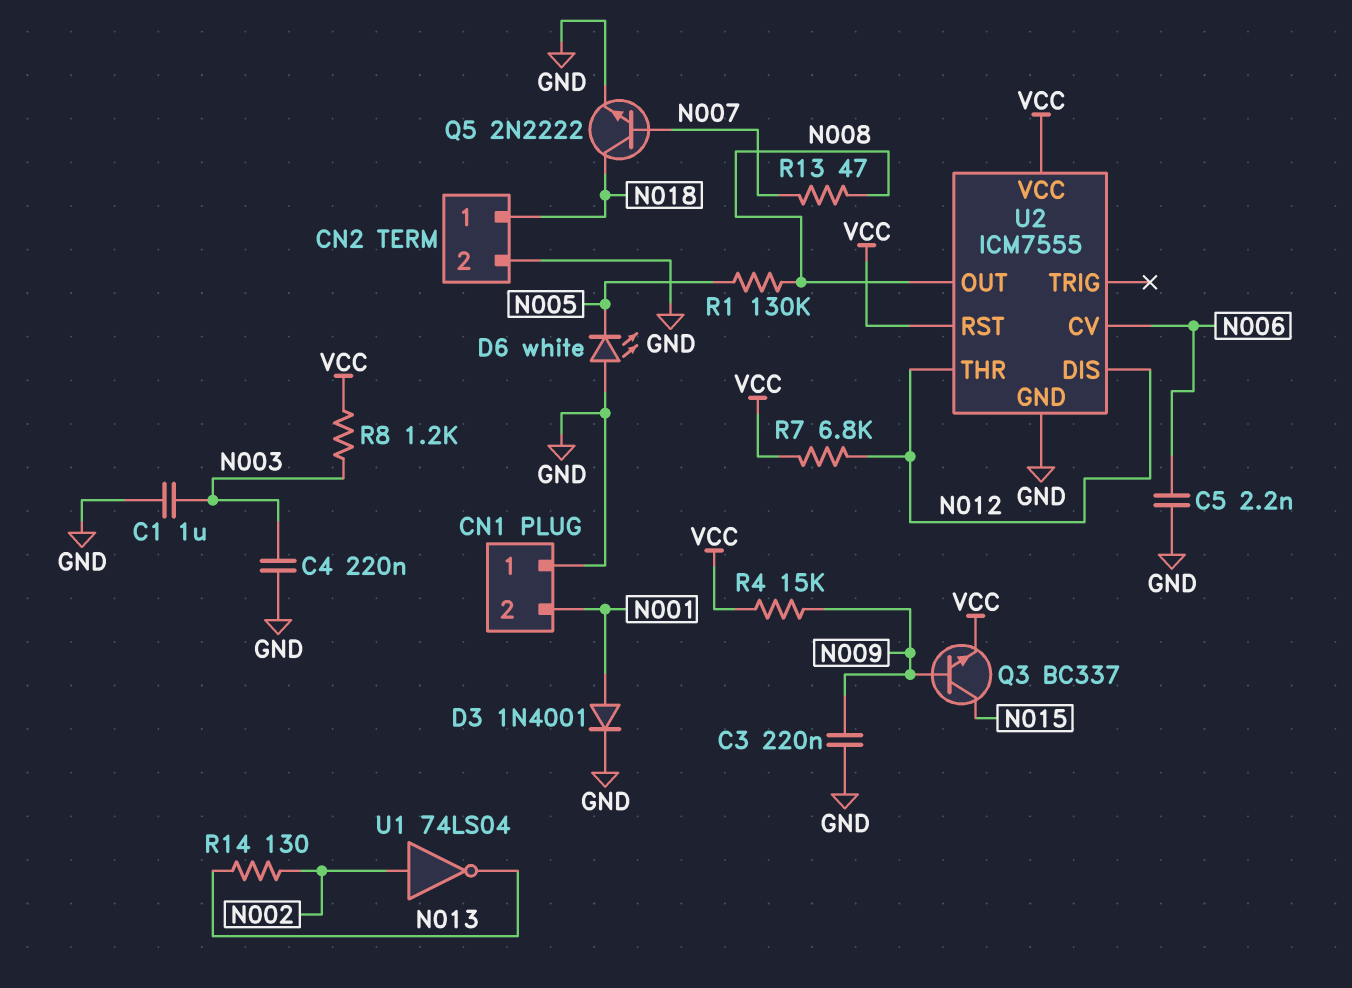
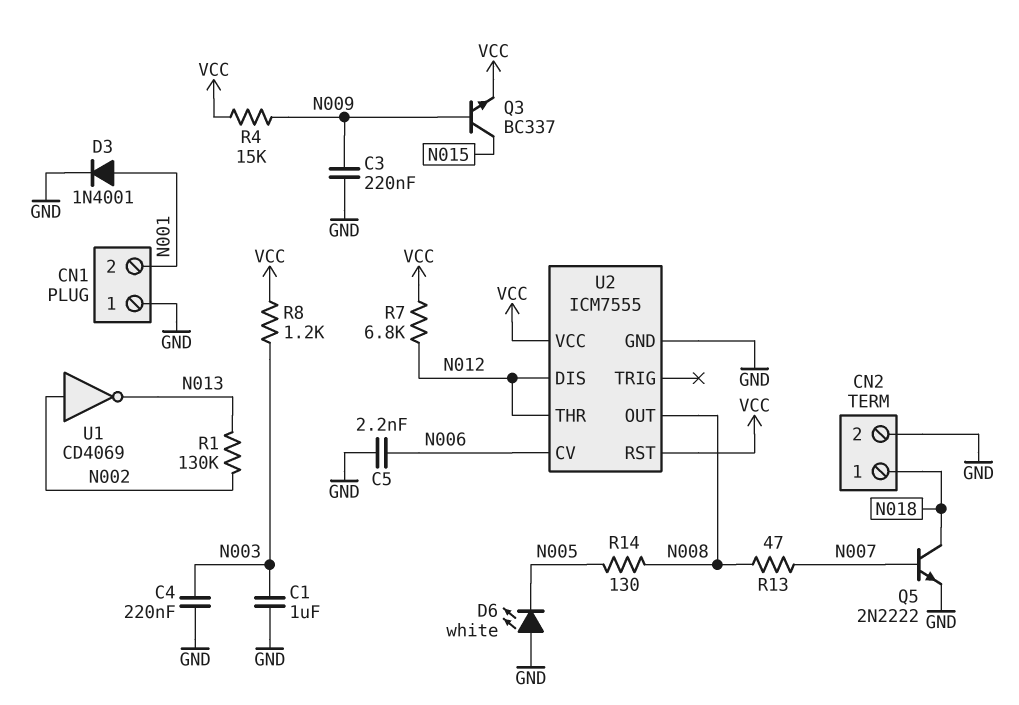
R1: 130k (N005, N008) -> 130k (N002, N013)
R14: 130 (N002, N013) -> 130 (N005, N008)
U1: NOT 74LS04 (in N002, out N013) -> NOT CD4069 (in N002, out N013)

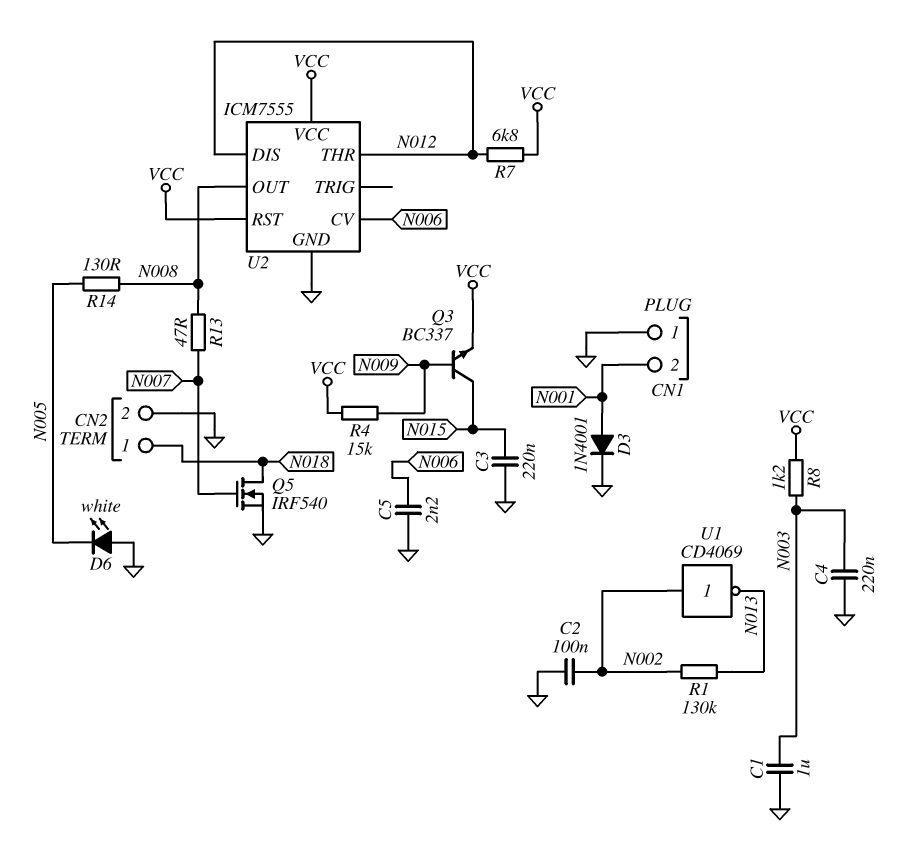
C2: none -> 100nF (GND, N002)
C3: 220nF (GND, N009) -> 220nF (GND, N015)
Q5: NPN 2N2222 (B N007, C N018, E GND) -> NMOS IRF540 (G N007, D N018, S GND)

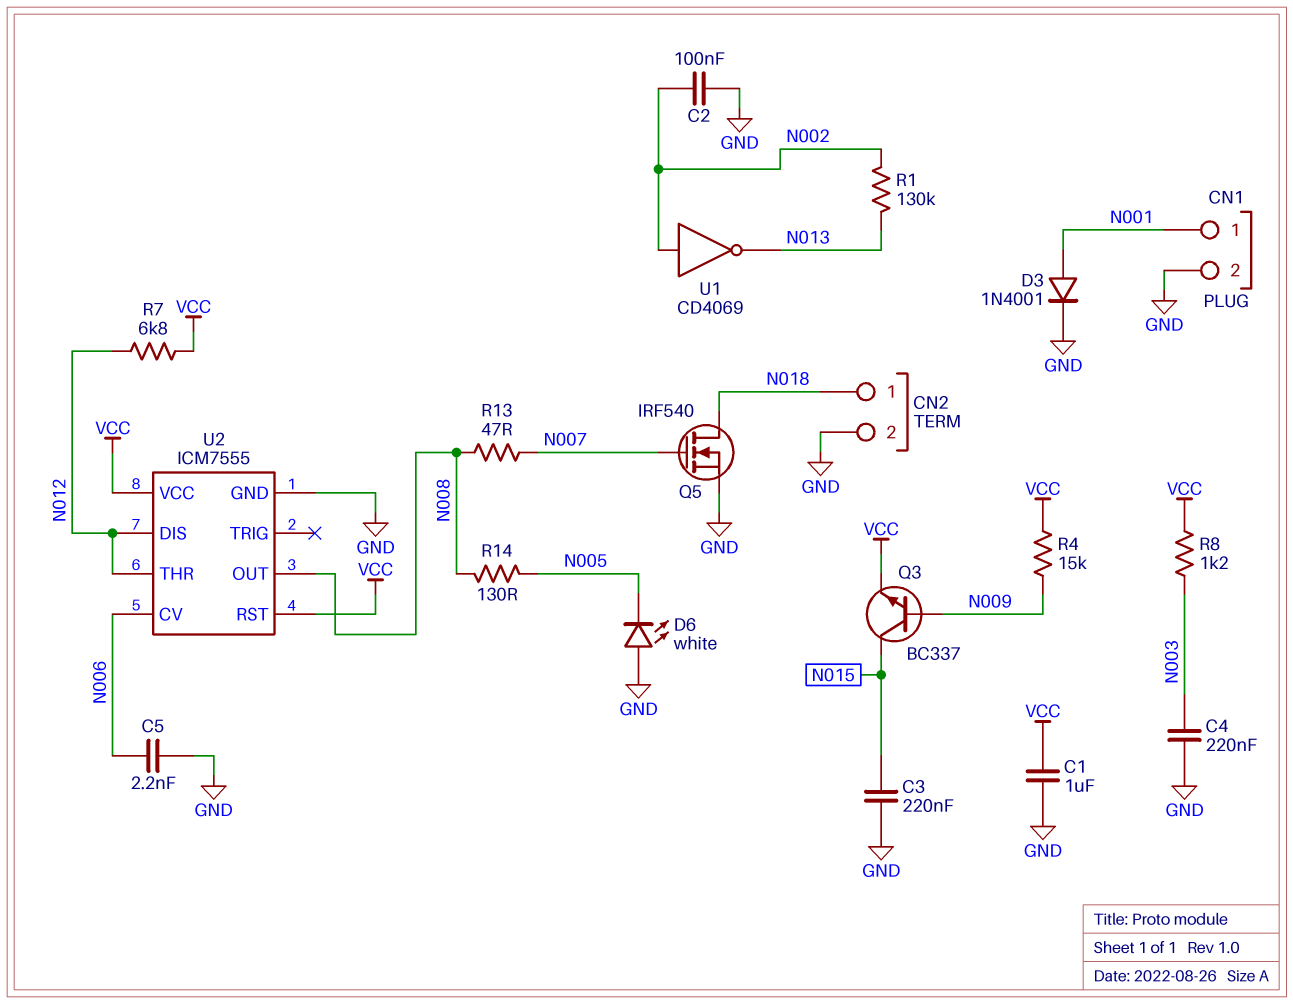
C1: 1uF (GND, N003) -> 1uF (GND, VCC)
CN1 pin 1: GND -> N001
CN1 pin 2: N001 -> GND

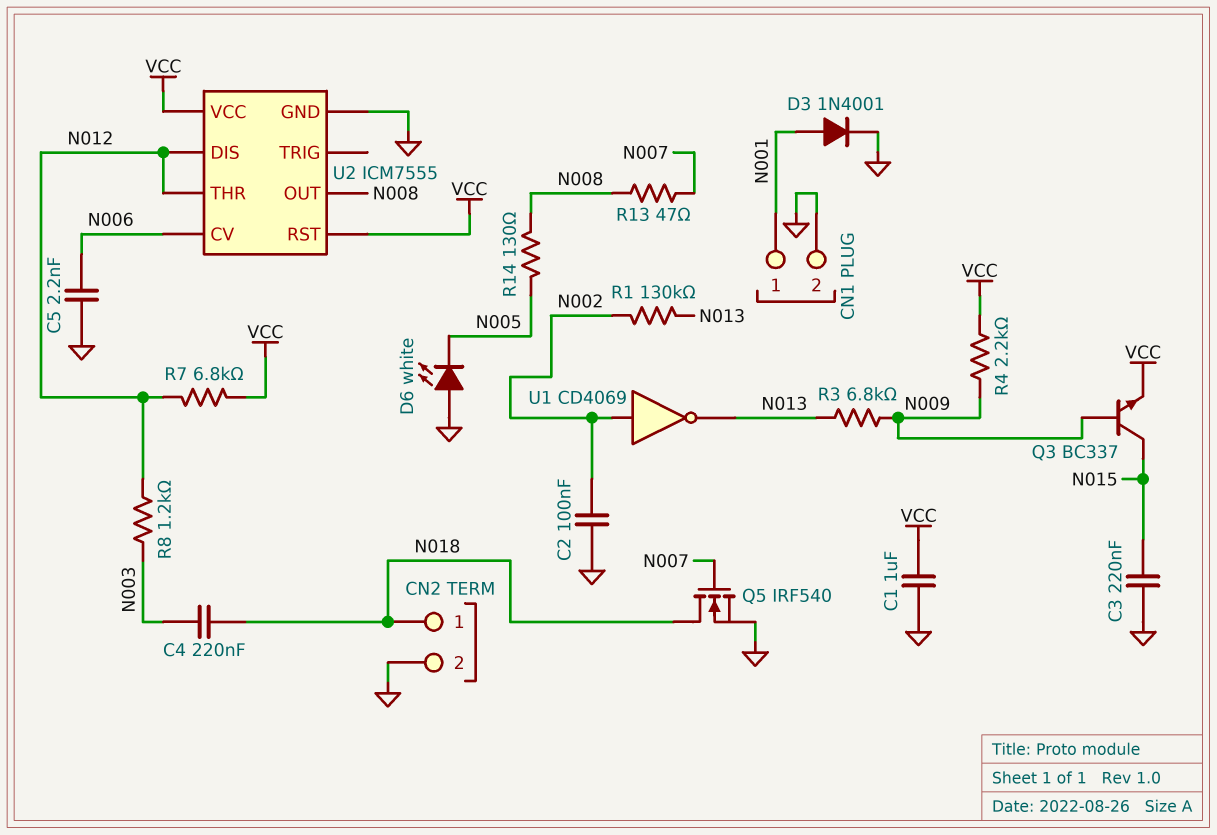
C4: 220nF (GND, N003) -> 220nF (N003, N018)
R3: none -> 6.8k (N009, N013)
R4: 15k (N009, VCC) -> 2.2k (N009, VCC)
R8: 1.2k (N003, VCC) -> 1.2k (N003, N012)

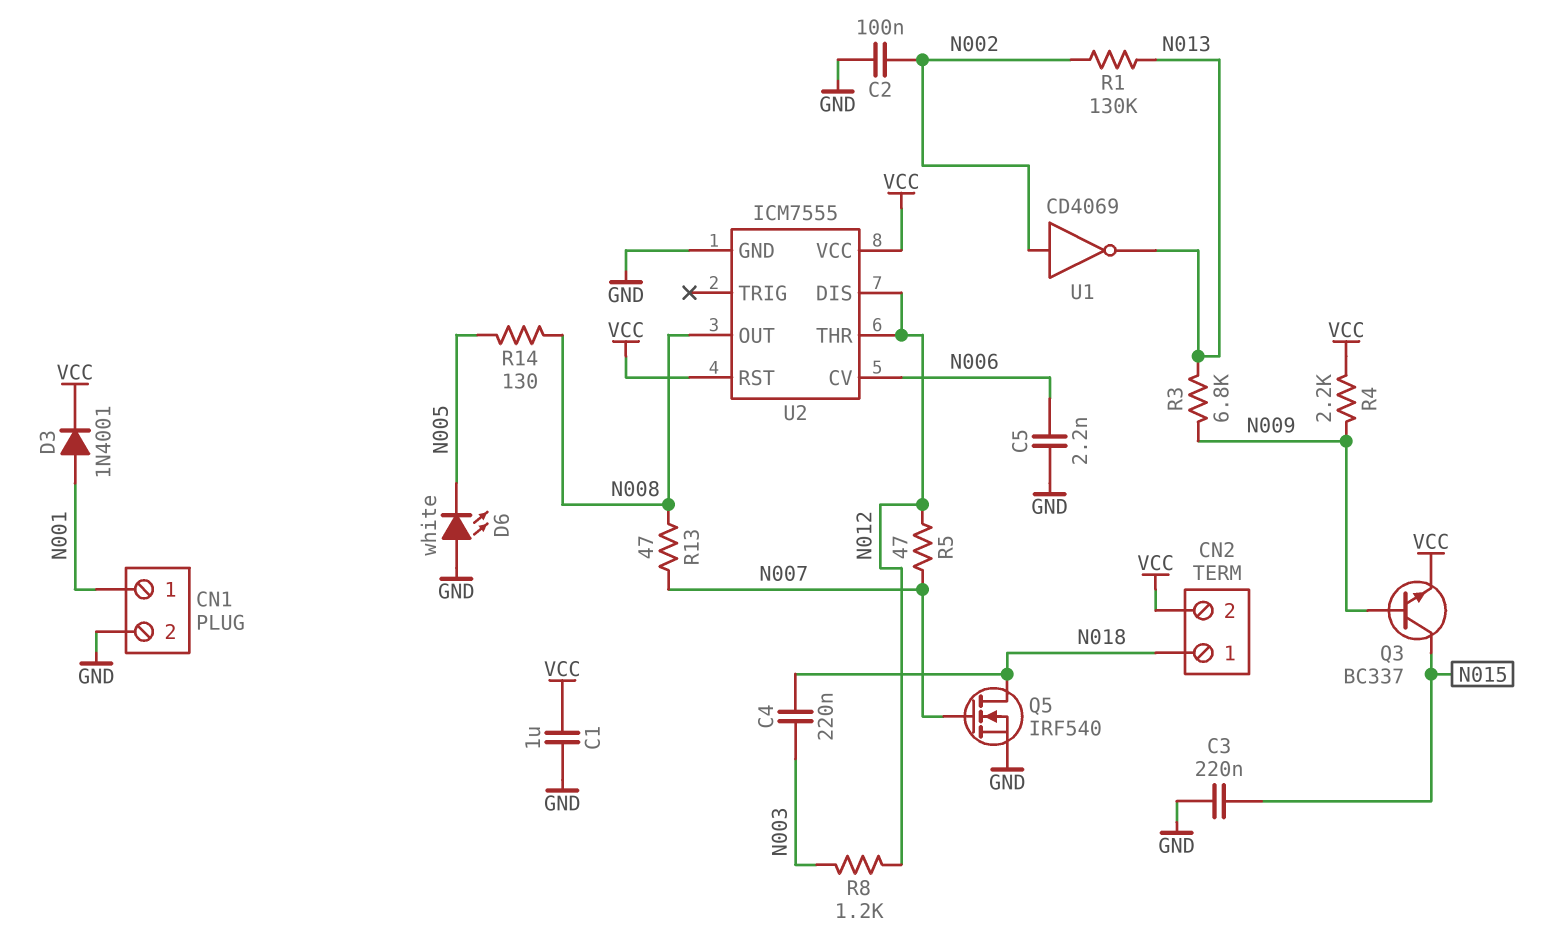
CN2 pin 2: GND -> VCC
D3: diode 1N4001 (A N001, K GND) -> diode 1N4001 (A N001, K VCC)
R5: none -> 47 (N007, N012)
R7: 6.8k (N012, VCC) -> none

